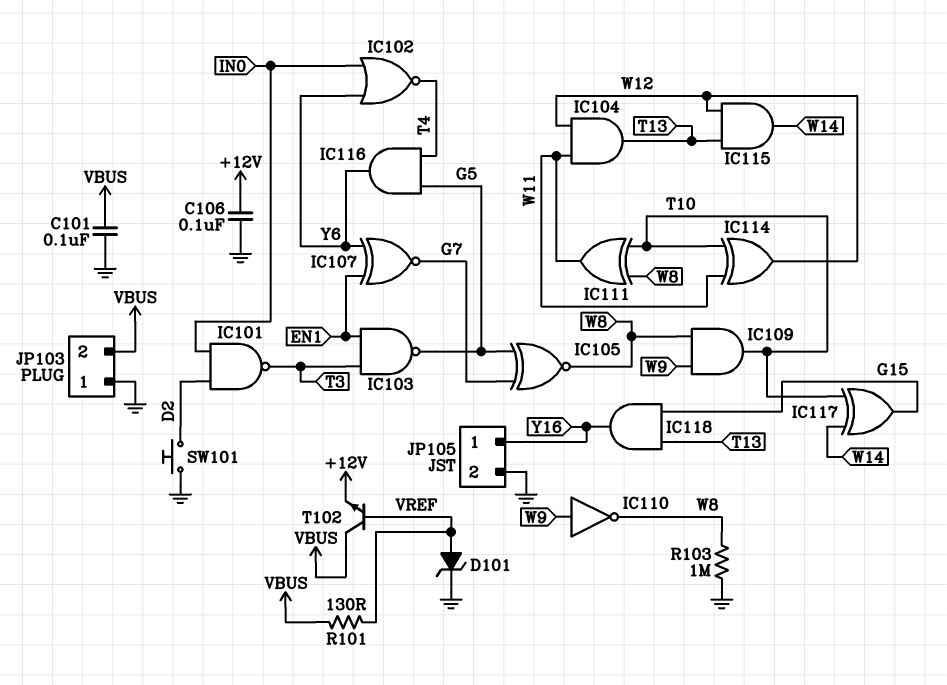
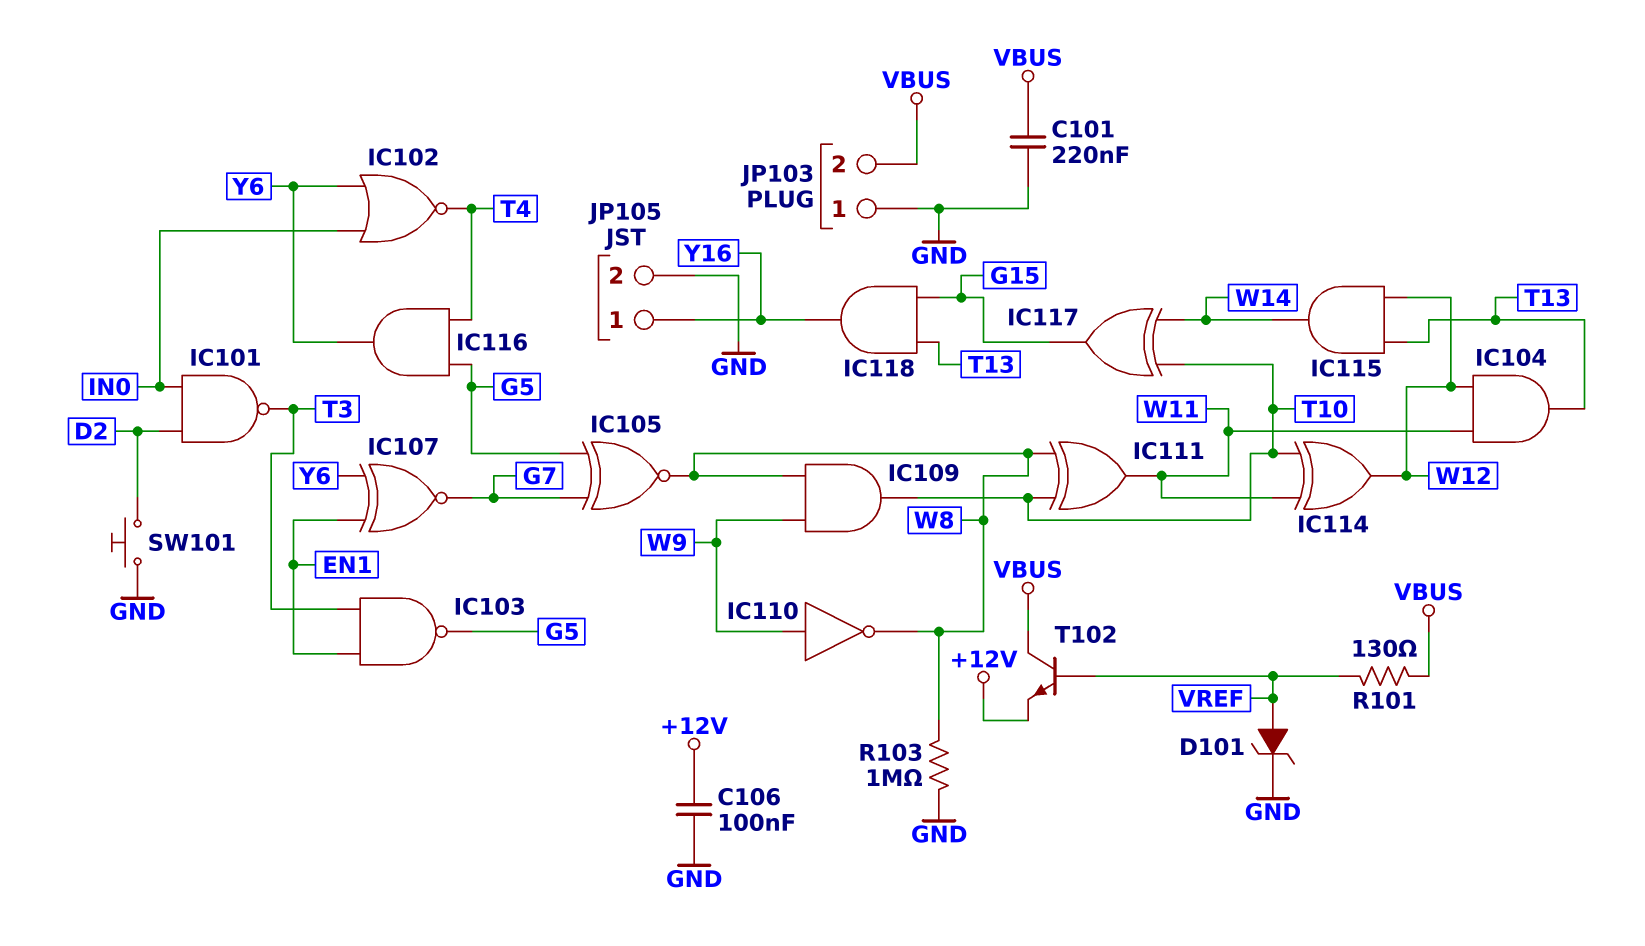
C101: 100nF (GND, VBUS) -> 220nF (GND, VBUS)

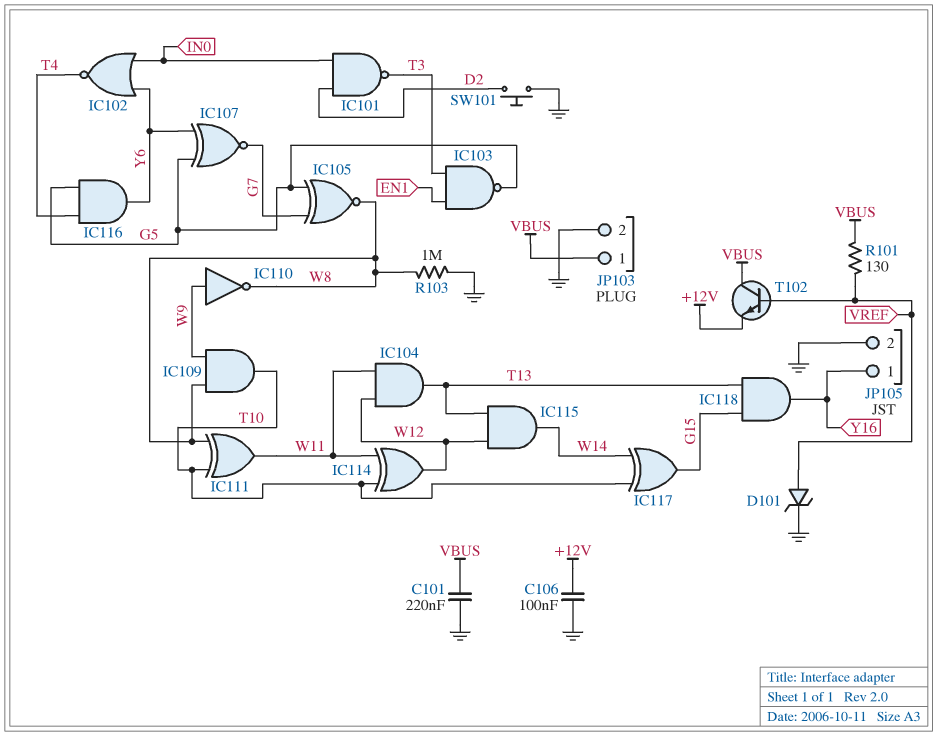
IC107: XNOR (in EN1, in Y6, out G7) -> XNOR (in G5, in Y6, out G7)
JP103 pin 1: GND -> VBUS
JP103 pin 2: VBUS -> GND

